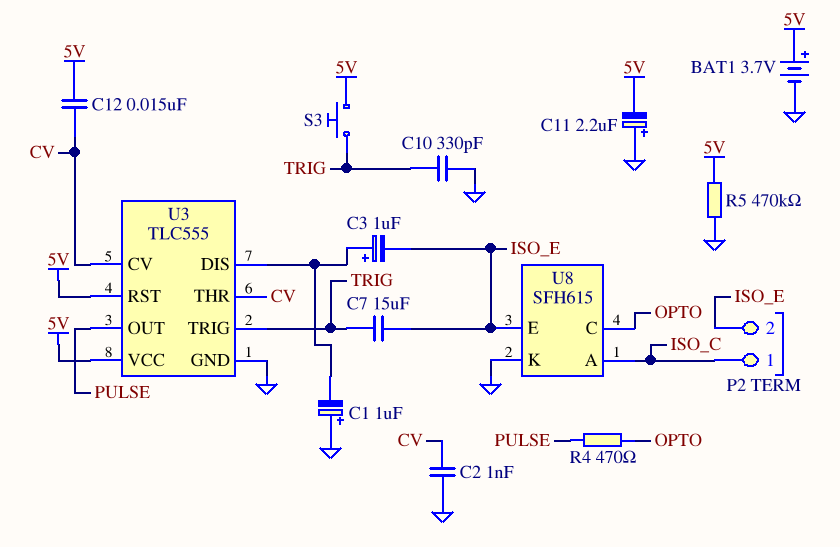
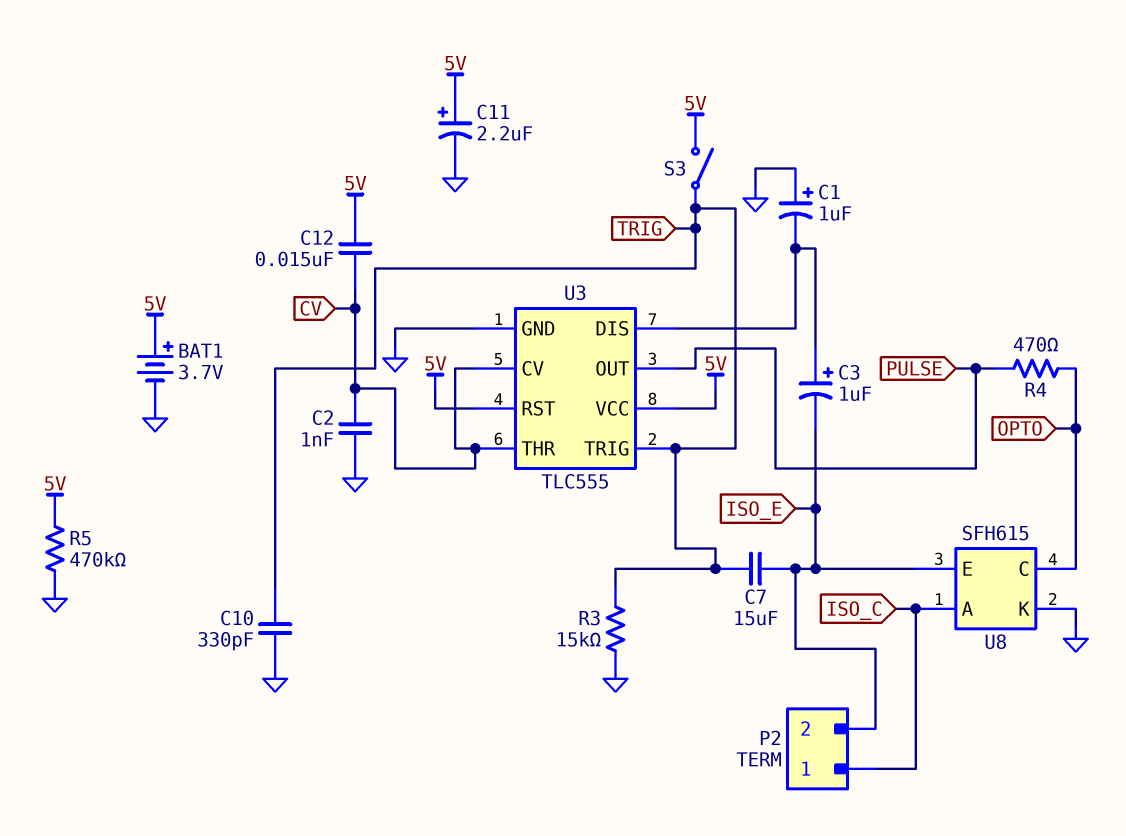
C11: 2.2uF (plus GND, minus 5V) -> 2.2uF (plus 5V, minus GND)
R3: none -> 15k (GND, TRIG)
S3: button (5V, TRIG) -> switch (5V, TRIG)

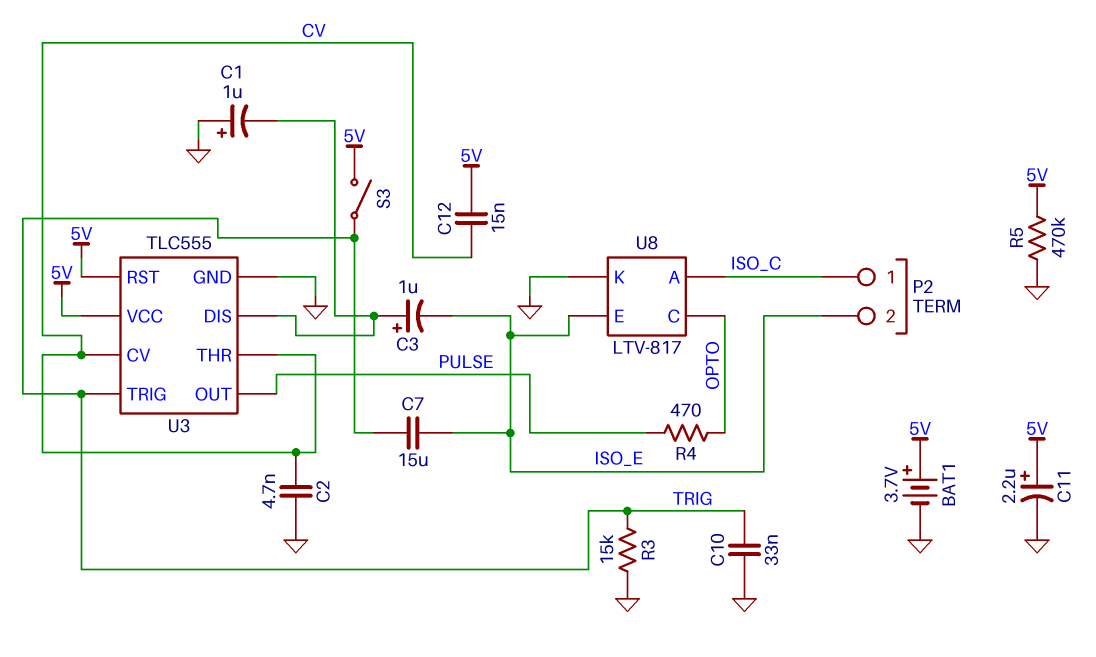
C2: 1nF (CV, GND) -> 4.7nF (CV, GND)
C10: 330pF (GND, TRIG) -> 33nF (GND, TRIG)
U8: SFH615 -> LTV-817

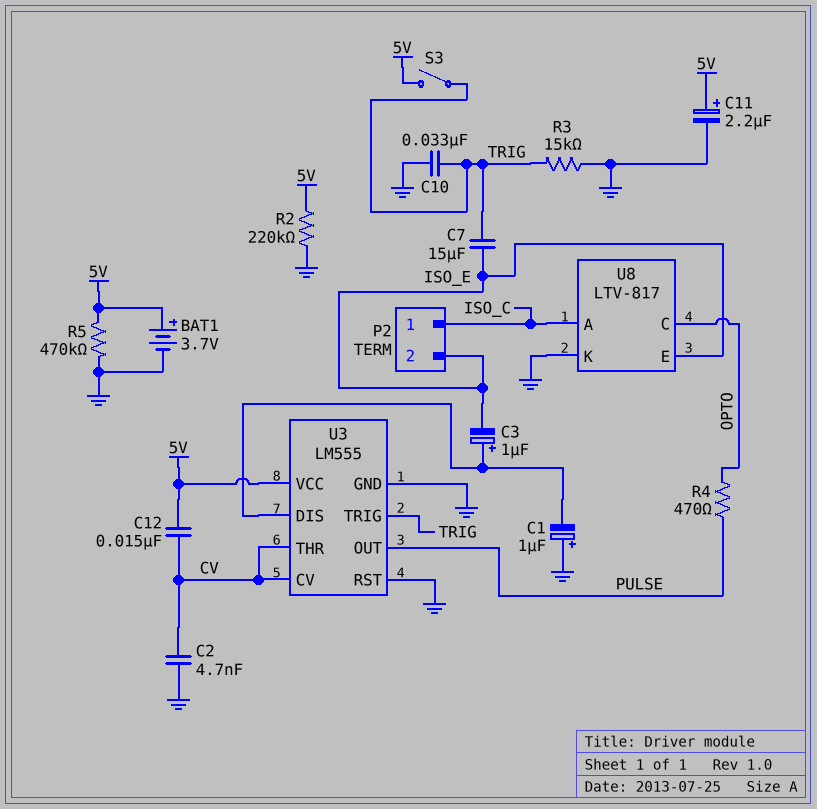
R2: none -> 220k (5V, GND)
U3: TLC555 -> LM555
U3 pin RST: 5V -> GND

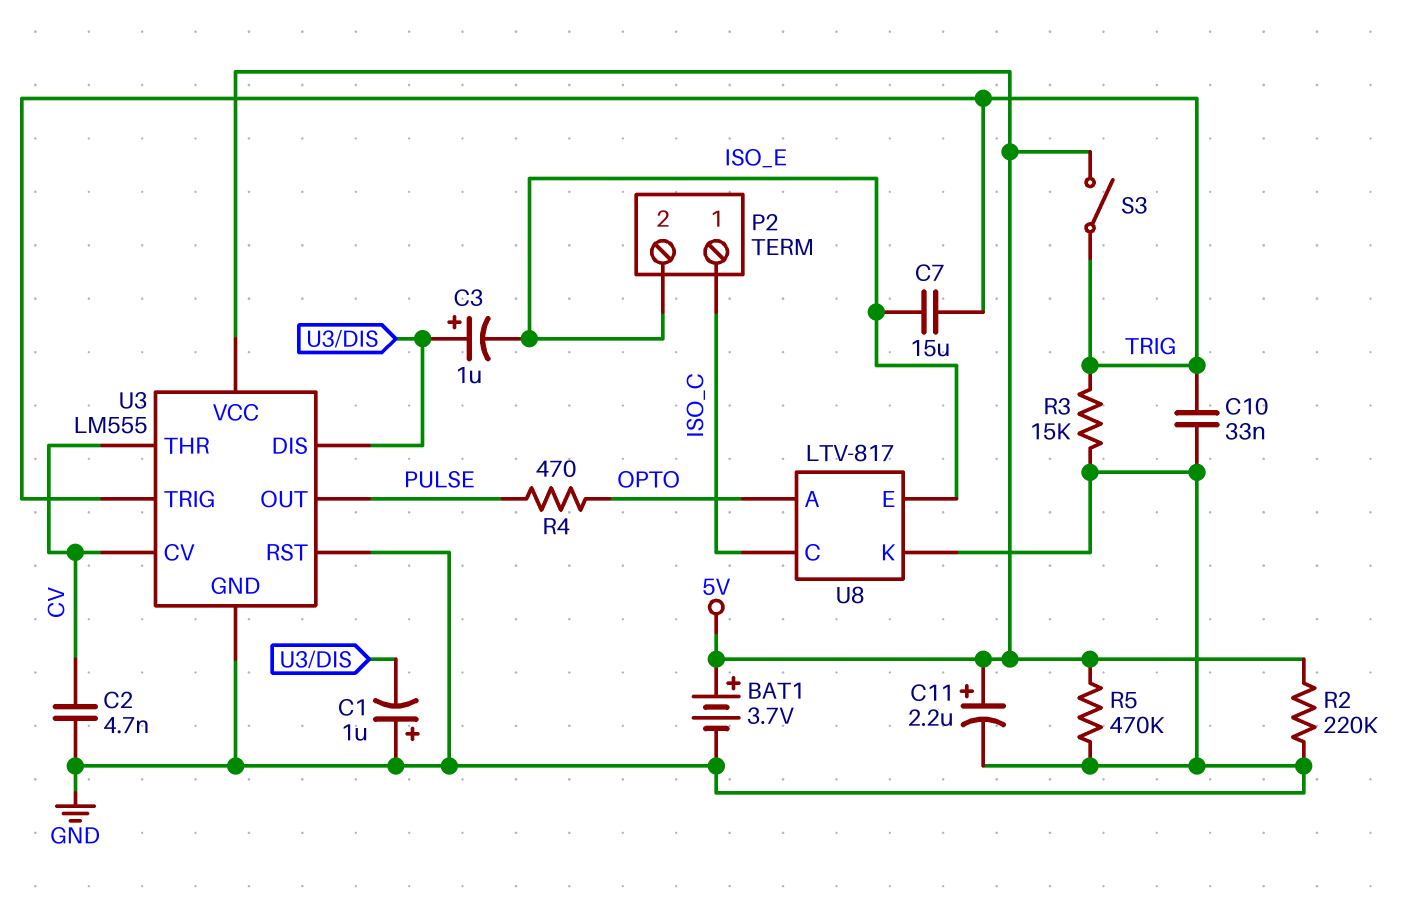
C12: 15nF (5V, CV) -> none
U8 pin A: ISO_C -> OPTO
U8 pin C: OPTO -> ISO_C

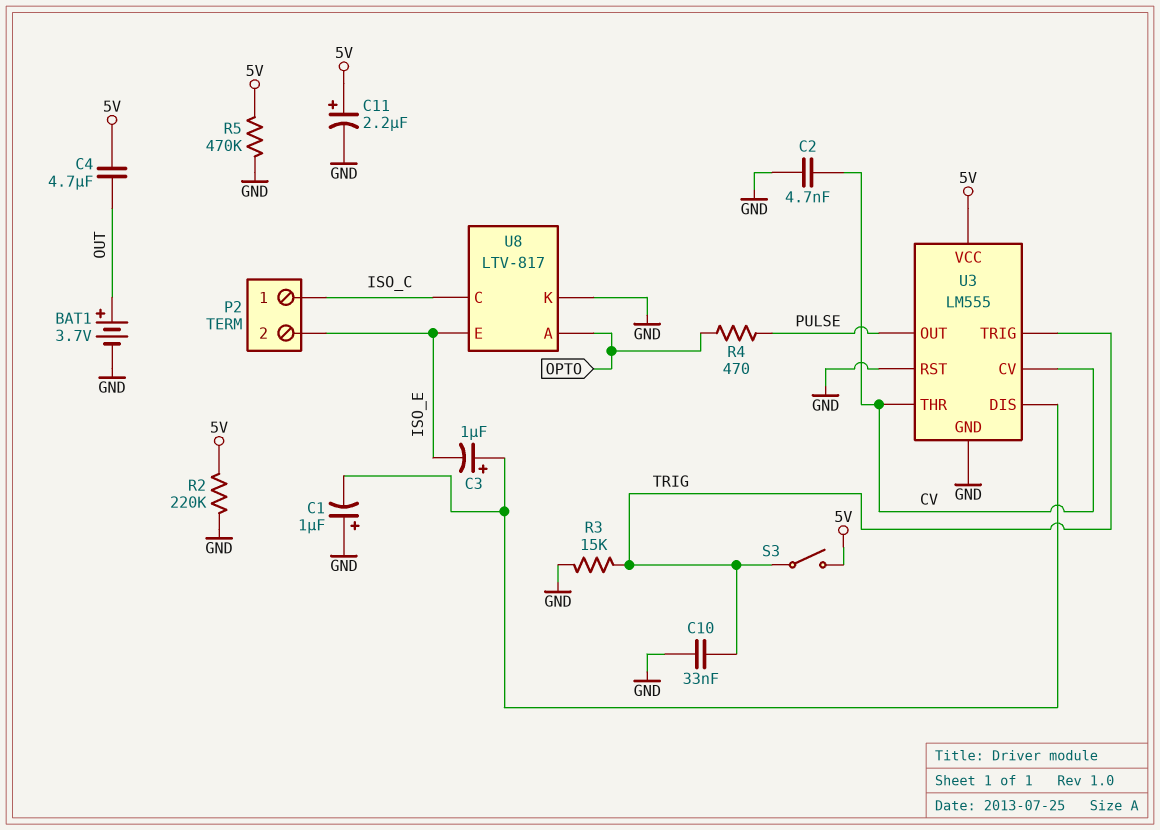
BAT1: 3.7V (plus 5V, minus GND) -> 3.7V (plus OUT, minus GND)
C4: none -> 4.7uF (5V, OUT)
C7: 15uF (ISO_E, TRIG) -> none

